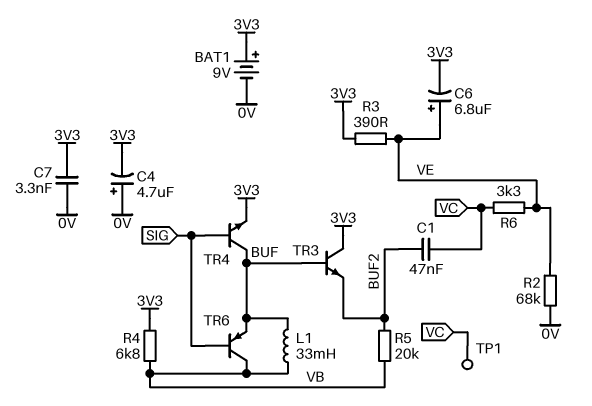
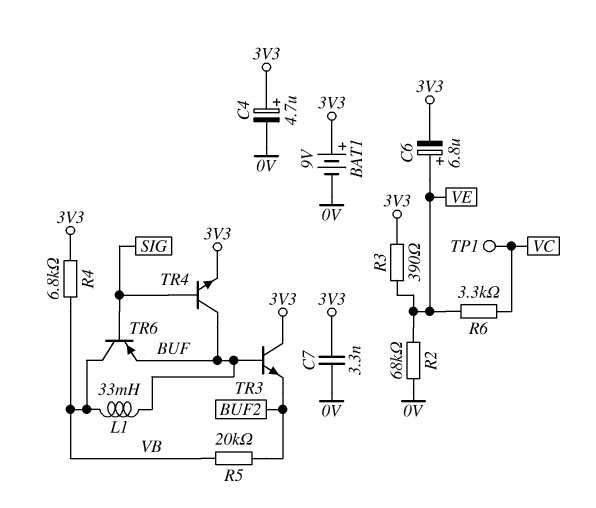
C1: 47nF (BUF2, VC) -> none
C4: 4.7uF (plus 0V, minus 3V3) -> 4.7uF (plus 3V3, minus 0V)

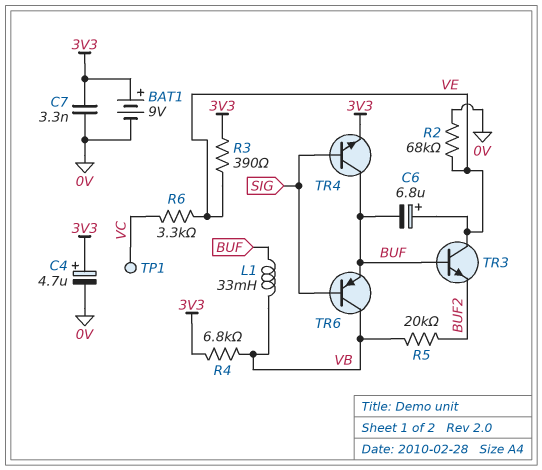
C6: 6.8uF (plus VE, minus 3V3) -> 6.8uF (plus VE, minus BUF)
TR3: NPN (B BUF, C 3V3, E BUF2) -> NPN (B BUF, C VE, E BUF2)

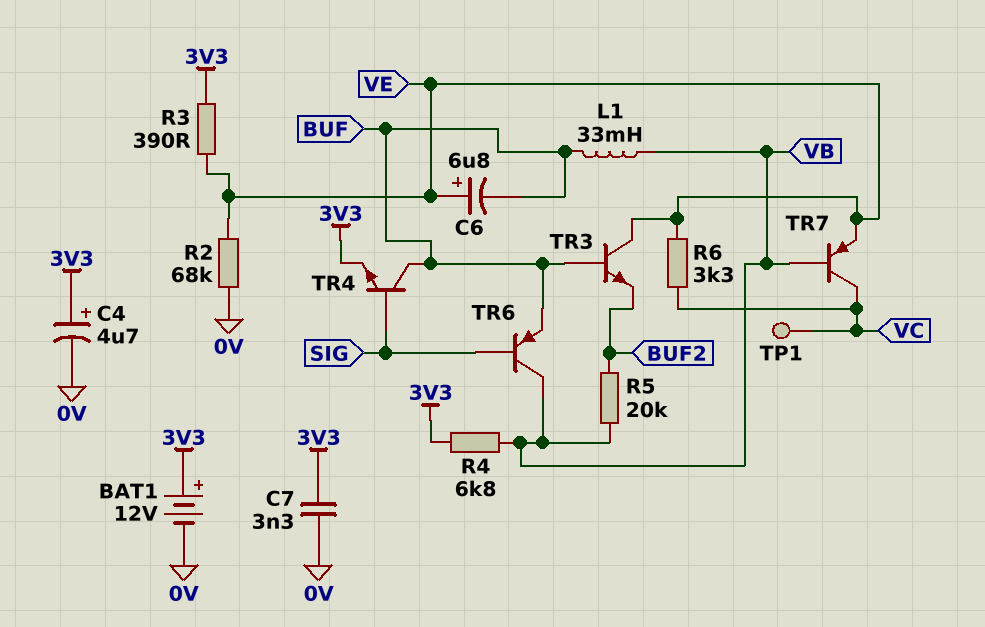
BAT1: 9V (plus 3V3, minus 0V) -> 12V (plus 3V3, minus 0V)
TR7: none -> PNP (B VB, C VC, E VE)

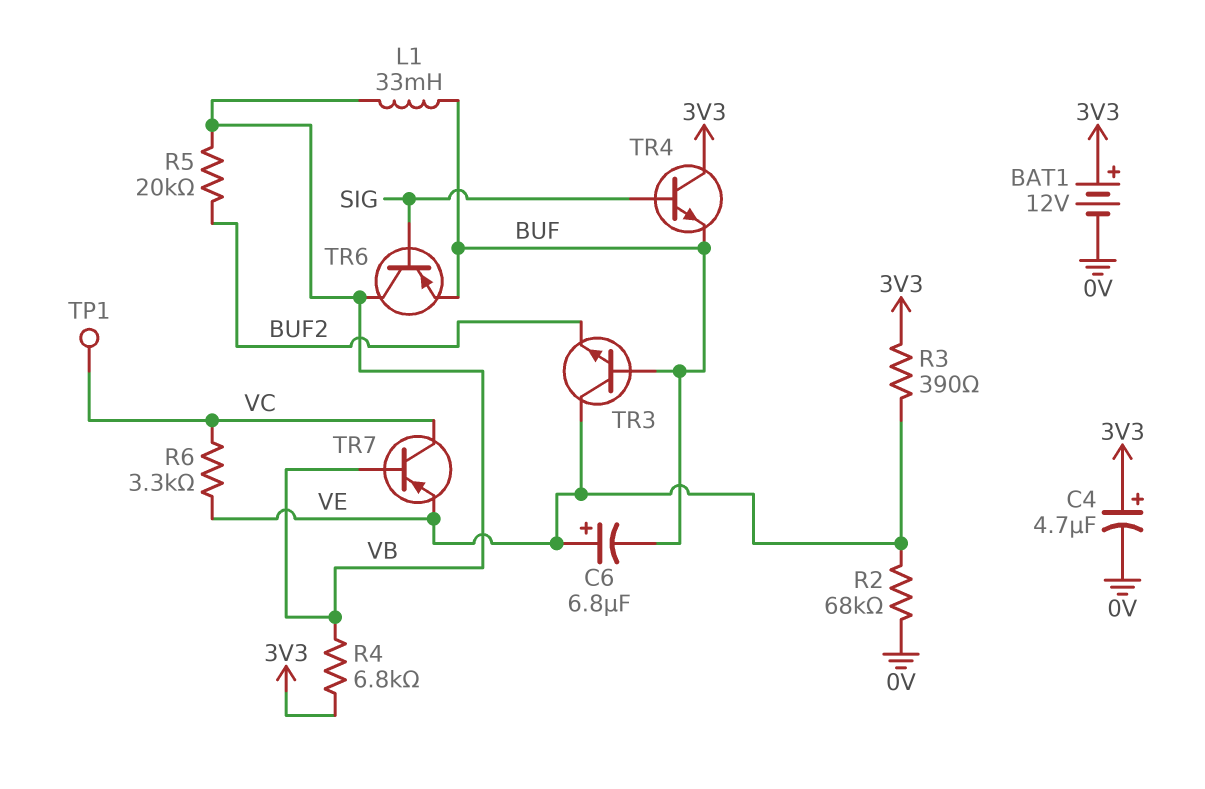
C7: 3.3nF (0V, 3V3) -> none
TR4: NPN (B SIG, C BUF, E 3V3) -> NPN (B SIG, C 3V3, E BUF)

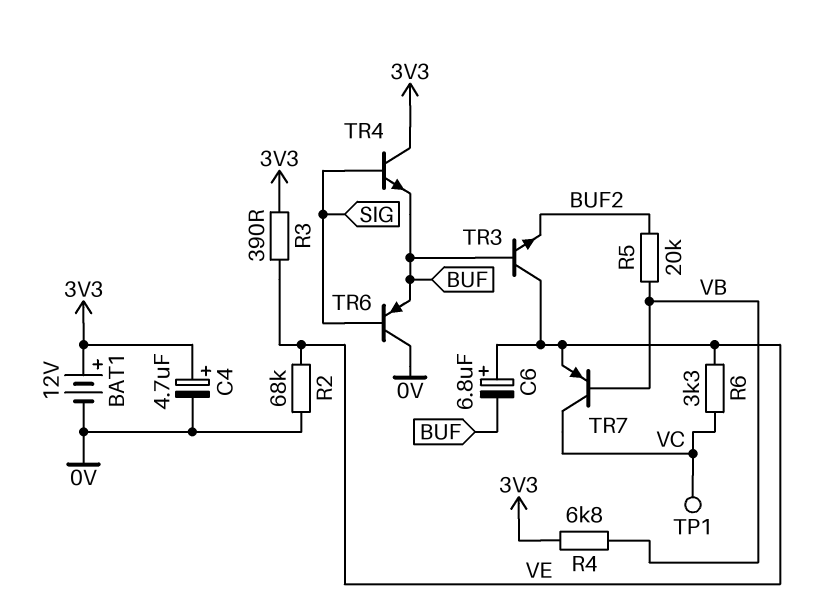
L1: 33mH (BUF, VB) -> none
TR6: PNP (B SIG, C VB, E BUF) -> PNP (B SIG, C 0V, E BUF)

